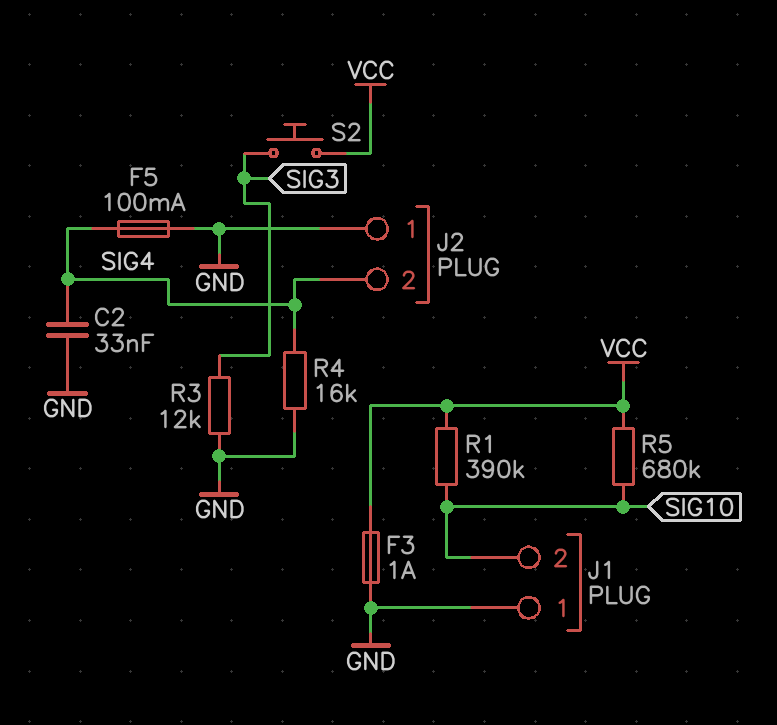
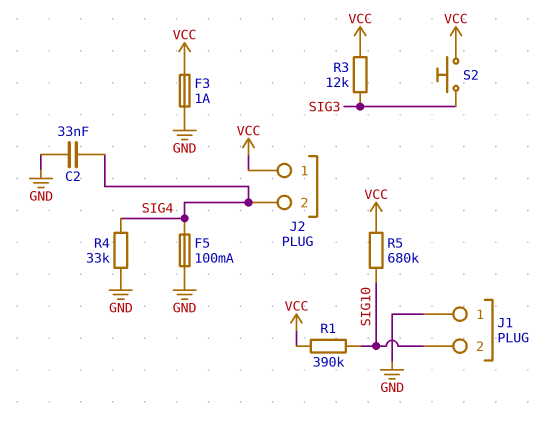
J2 pin 1: GND -> VCC
R3: 12k (GND, SIG3) -> 12k (SIG3, VCC)
R4: 16k (GND, SIG4) -> 33k (GND, SIG4)

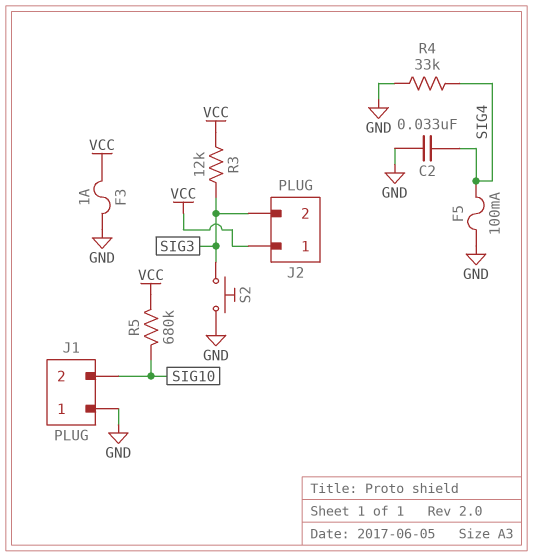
J2 pin 2: SIG4 -> SIG3
R1: 390k (SIG10, VCC) -> none
S2: button (SIG3, VCC) -> button (GND, SIG3)

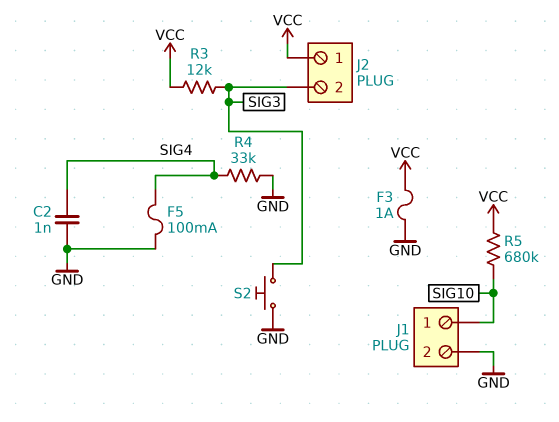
C2: 33nF (GND, SIG4) -> 1nF (GND, SIG4)
J1 pin 1: GND -> SIG10
J1 pin 2: SIG10 -> GND

